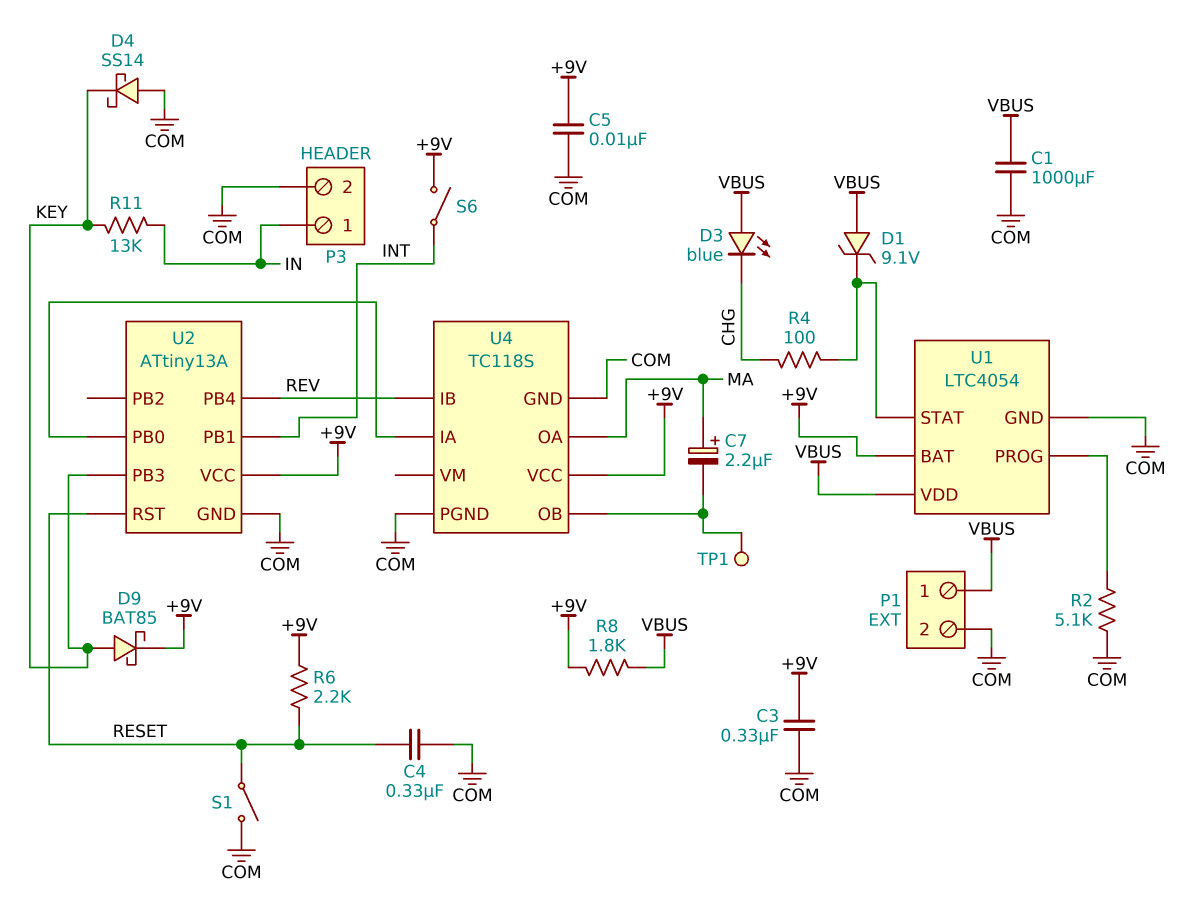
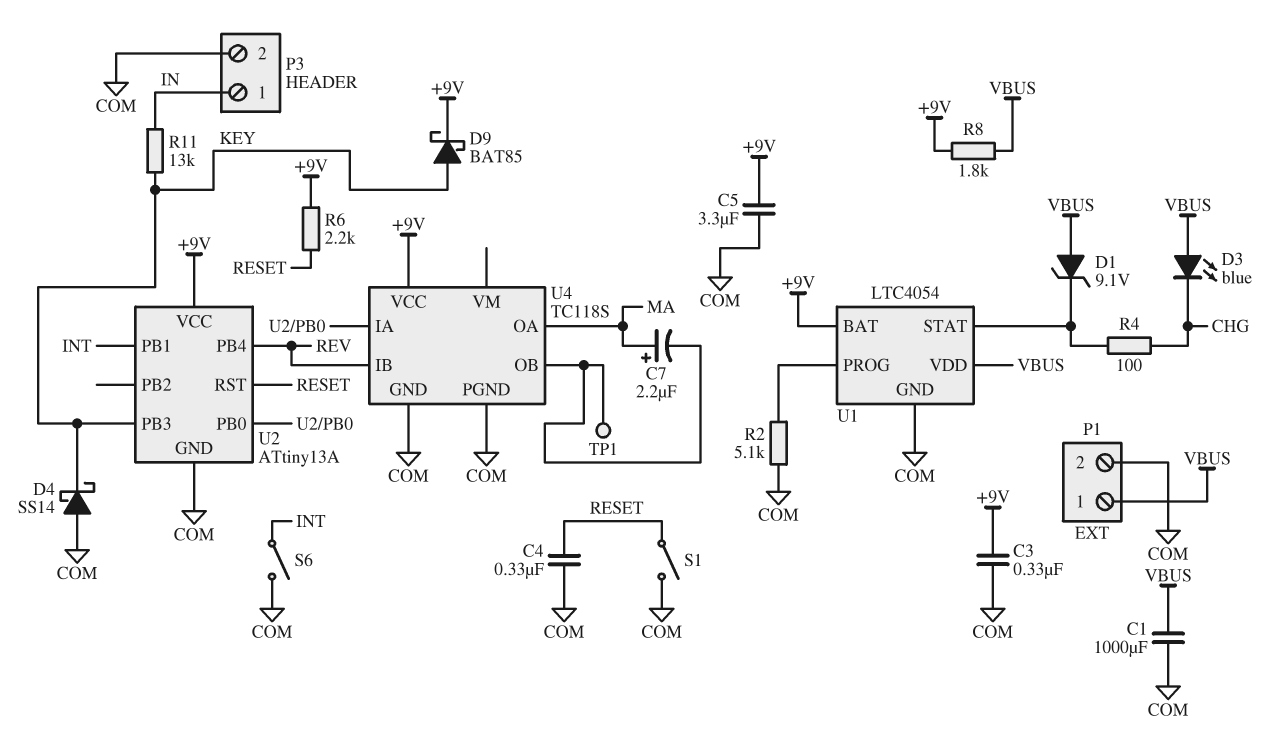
C5: 10nF (+9V, COM) -> 3.3uF (+9V, COM)
S6: switch (+9V, INT) -> switch (COM, INT)

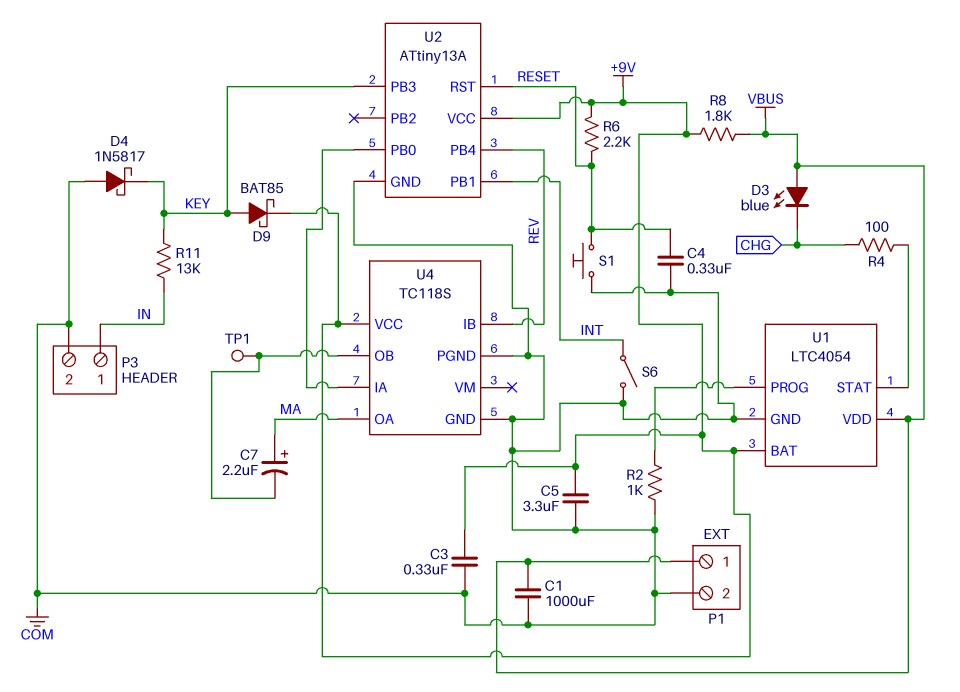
D1: zener 9.1V (A VBUS, K U1/STAT) -> none
D4: schottky SS14 (A COM, K KEY) -> schottky 1N5817 (A COM, K KEY)
R2: 5.1k (COM, U1/PROG) -> 1k (COM, U1/PROG)
S1: switch (COM, RESET) -> button (COM, RESET)

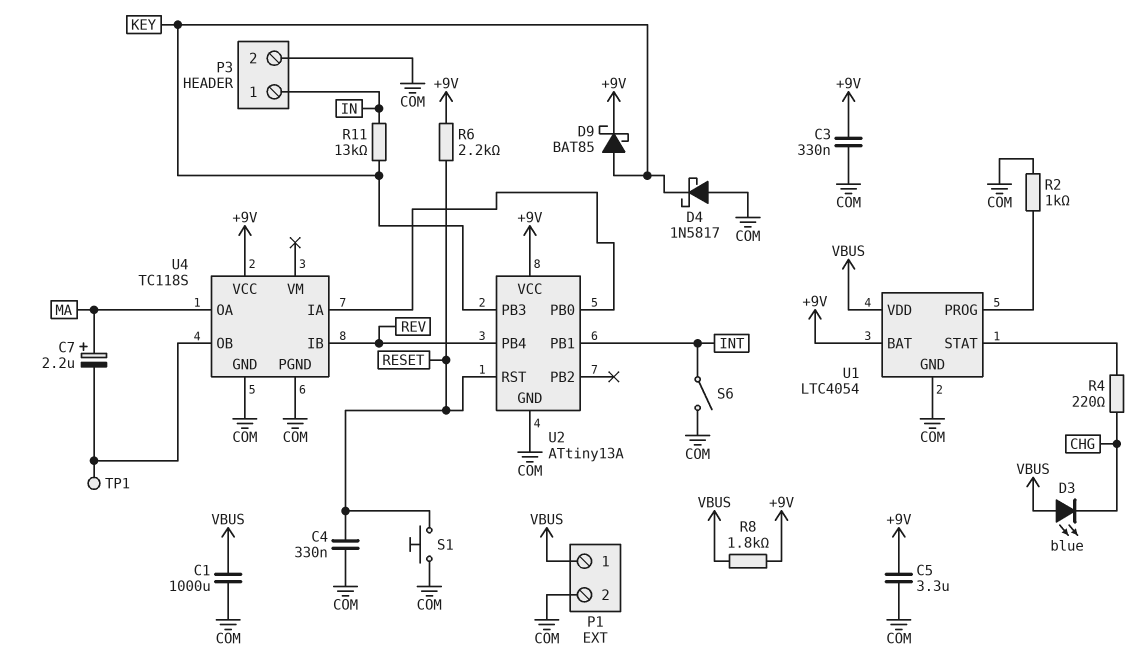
R4: 100 (CHG, U1/STAT) -> 220 (CHG, U1/STAT)

